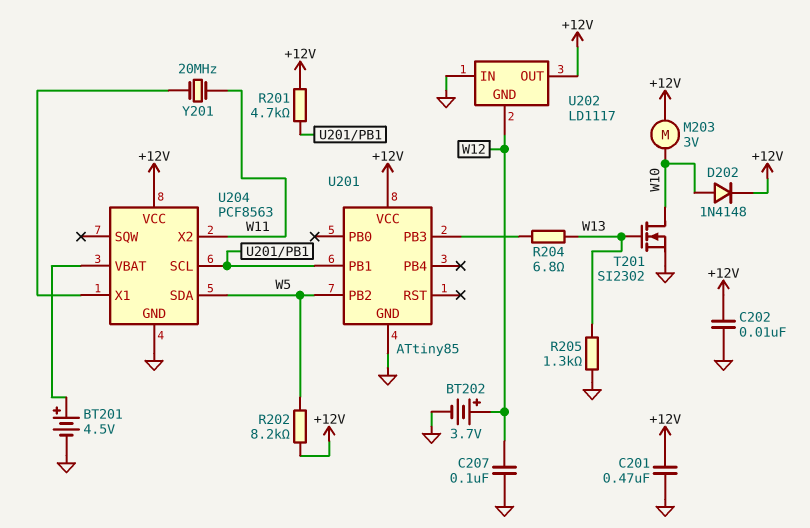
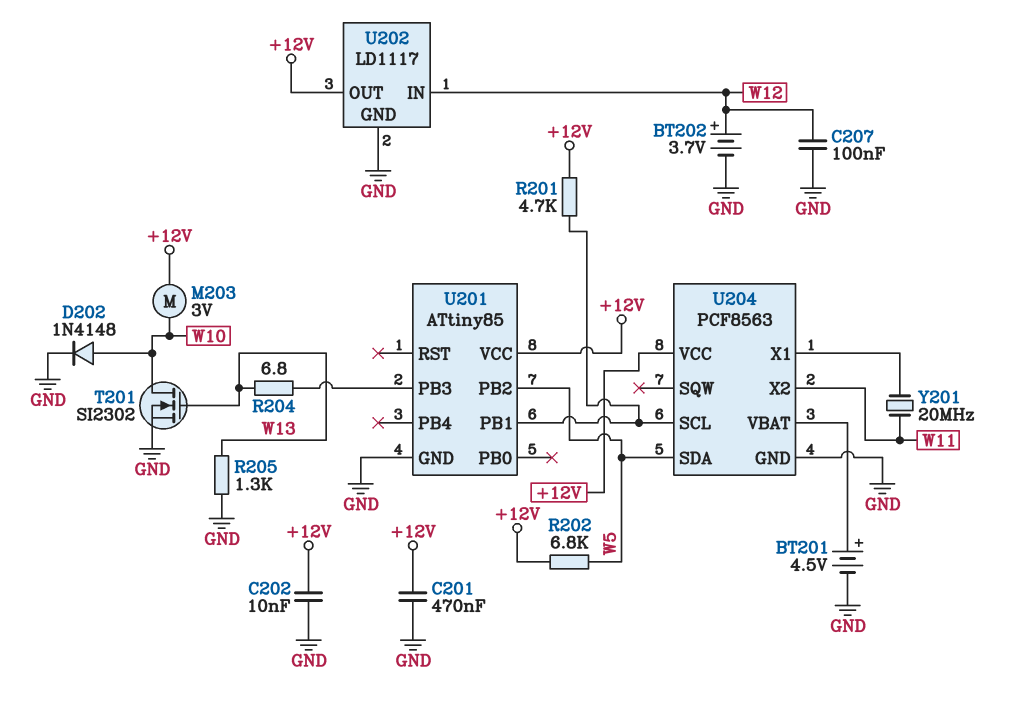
D202: diode 1N4148 (A W10, K +12V) -> diode 1N4148 (A W10, K GND)
R202: 8.2k (+12V, W5) -> 6.8k (+12V, W5)
U202 pin GND: W12 -> GND
U202 pin IN: GND -> W12

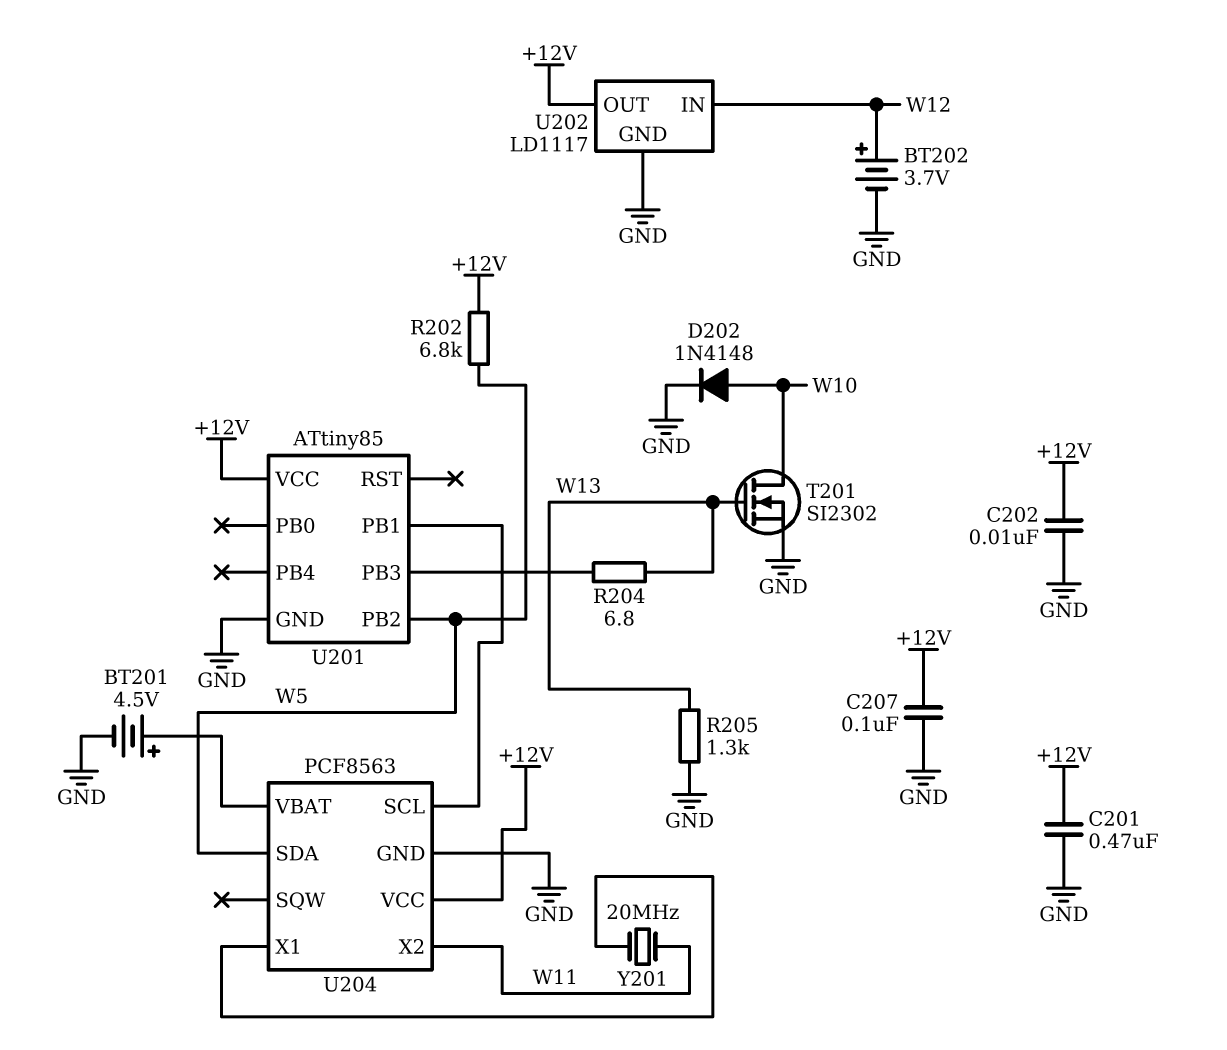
C207: 100nF (GND, W12) -> 100nF (+12V, GND)
M203: motor 3V (+12V, W10) -> none
R201: 4.7k (+12V, U201/PB1) -> none

